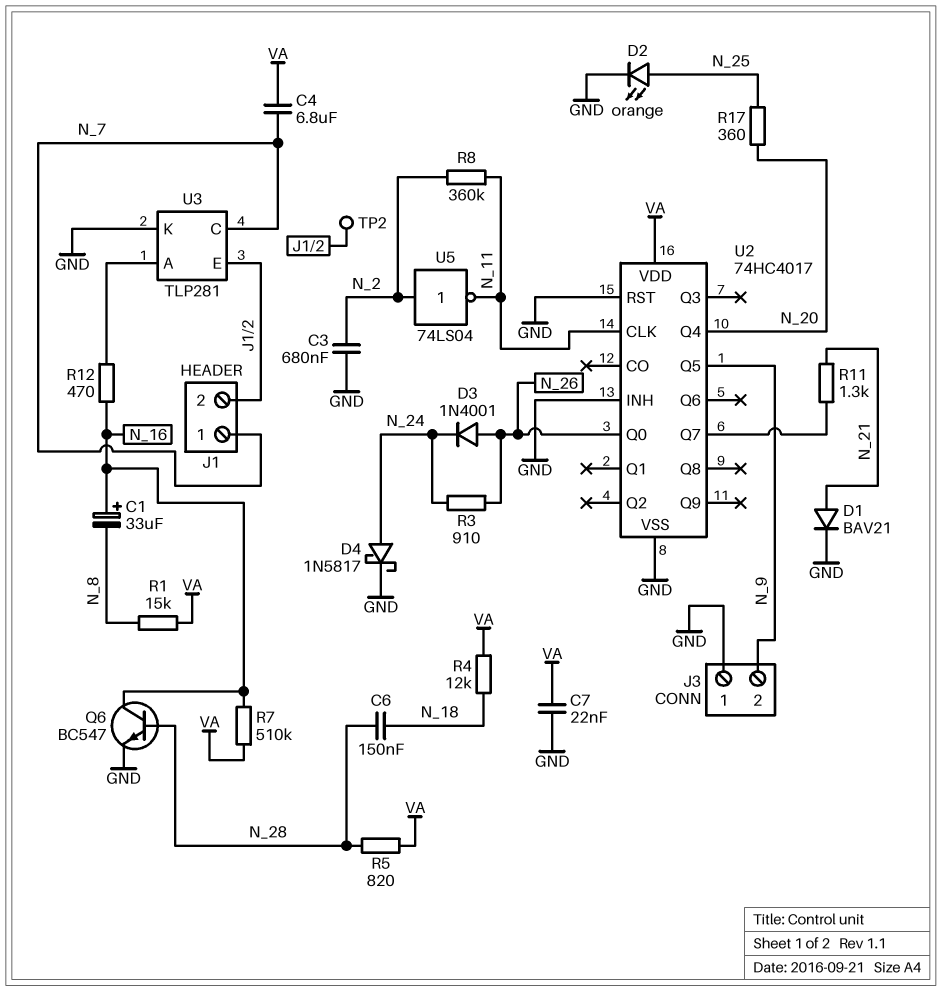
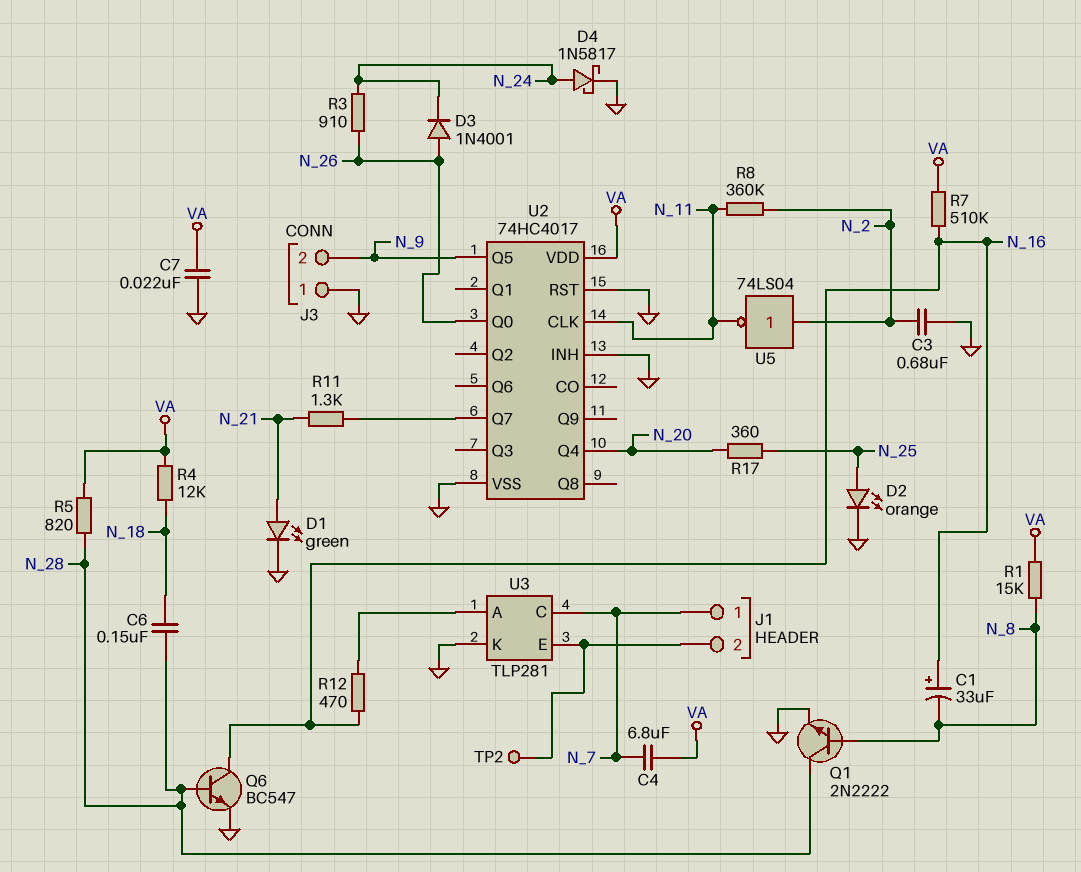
D1: diode BAV21 (A N_21, K GND) -> LED green (A N_21, K GND)
Q1: none -> NPN 2N2222 (B N_8, C N_28, E GND)

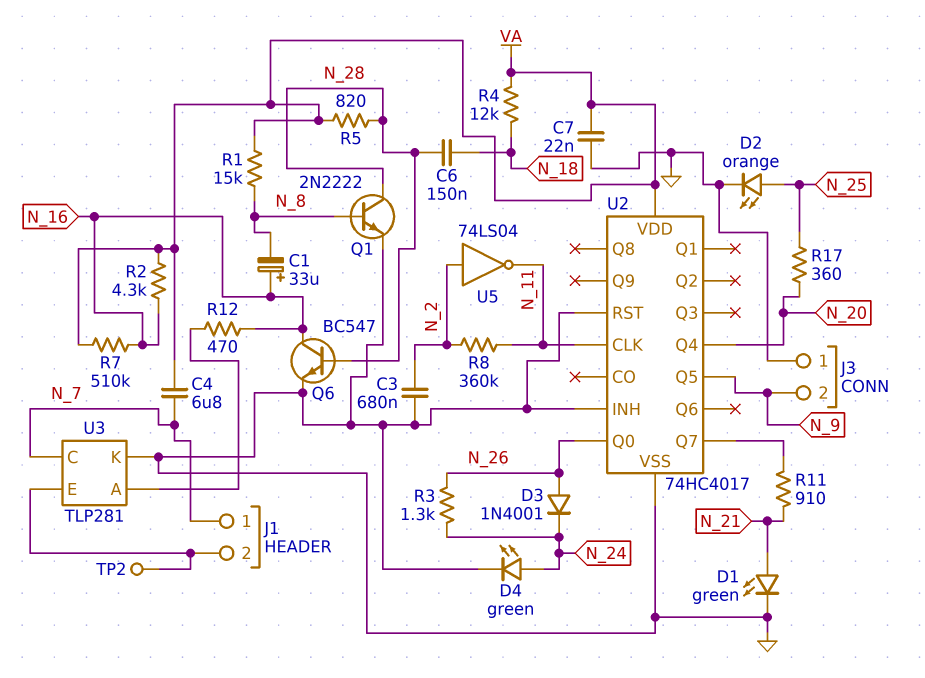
D4: schottky 1N5817 (A N_24, K GND) -> LED green (A N_24, K GND)
R2: none -> 4.3k (N_16, VA)
R3: 910 (N_24, N_26) -> 1.3k (N_24, N_26)
R11: 1.3k (N_21, U2/Q7) -> 910 (N_21, U2/Q7)

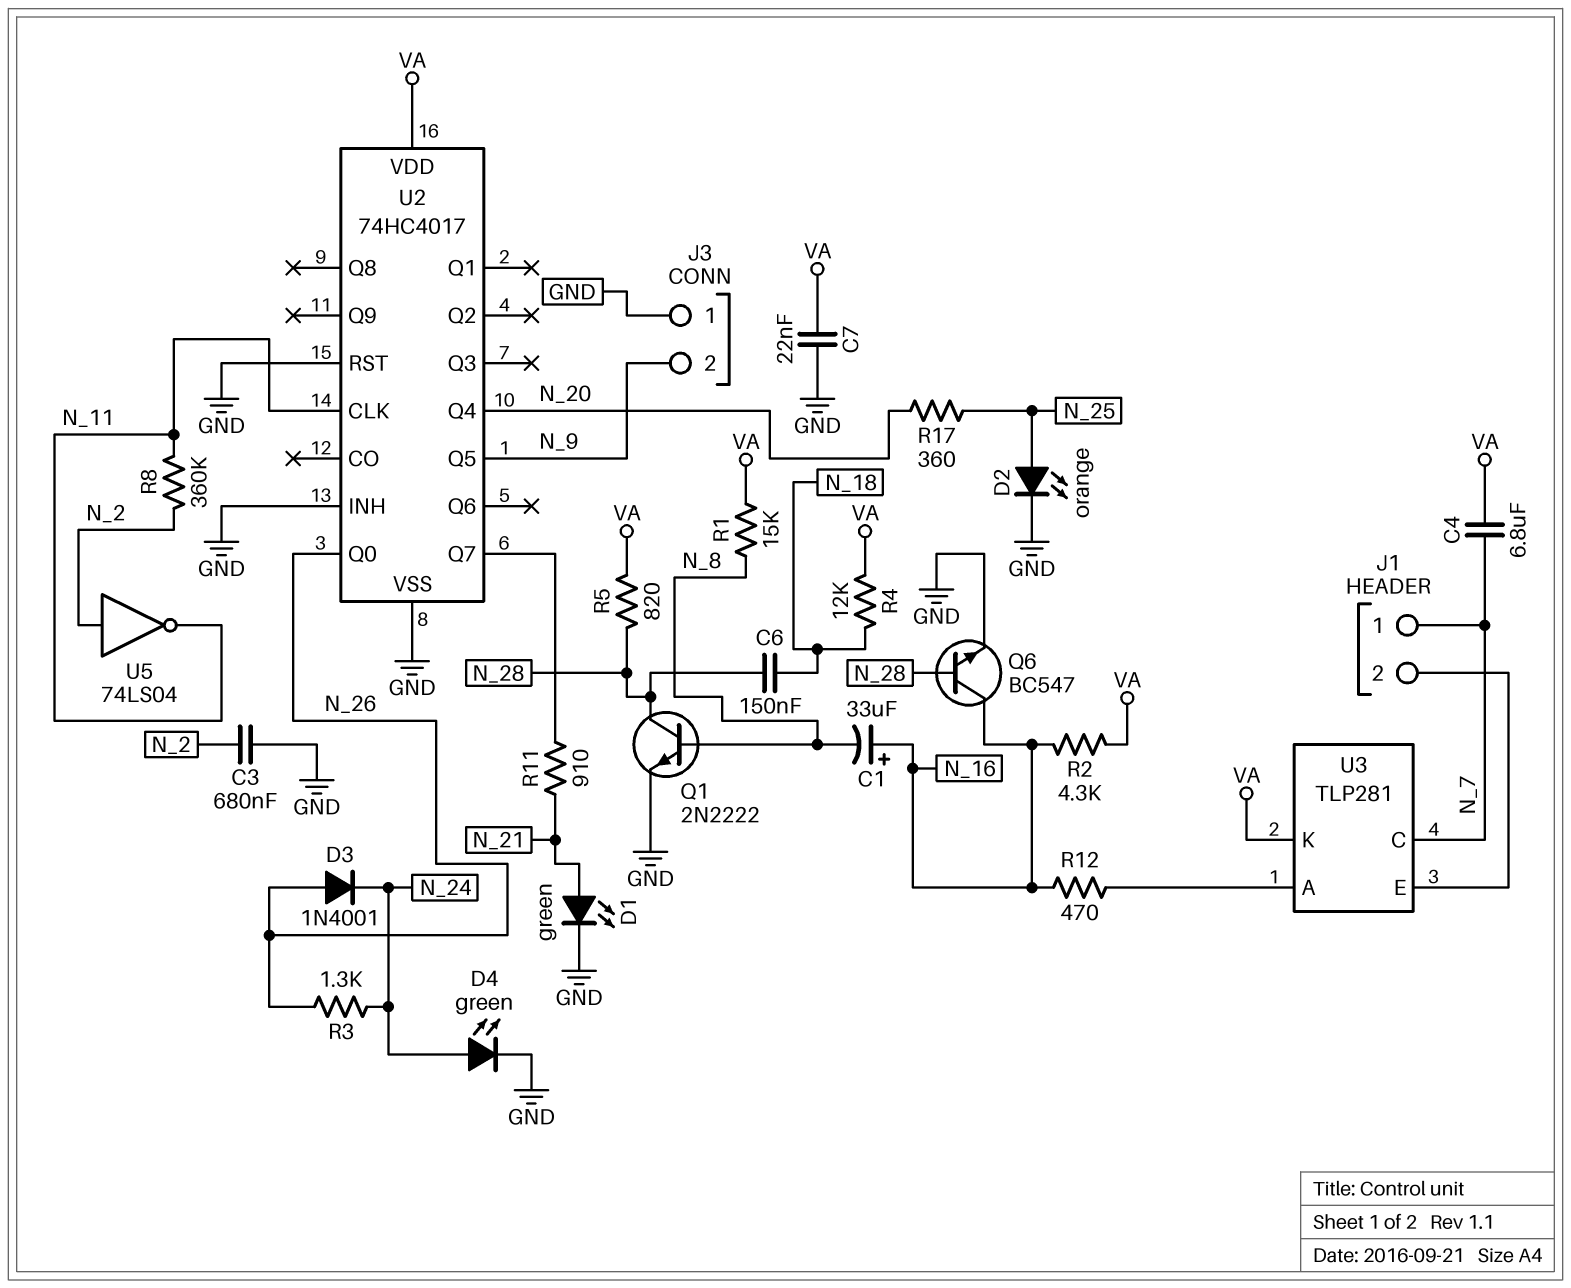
R7: 510k (N_16, VA) -> none
TP2: test point (J1/2) -> none
U3 pin K: GND -> VA

